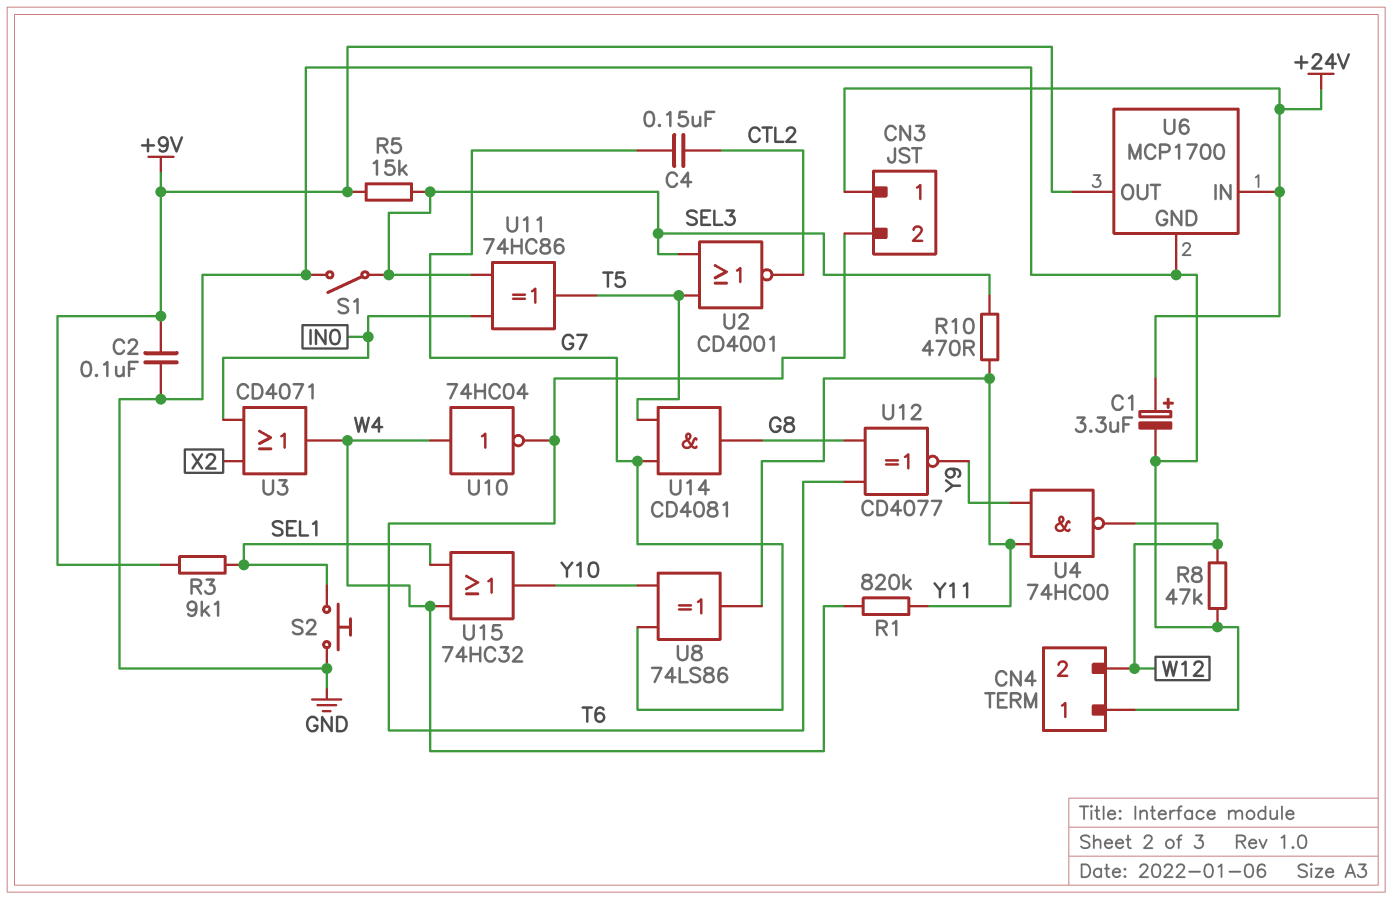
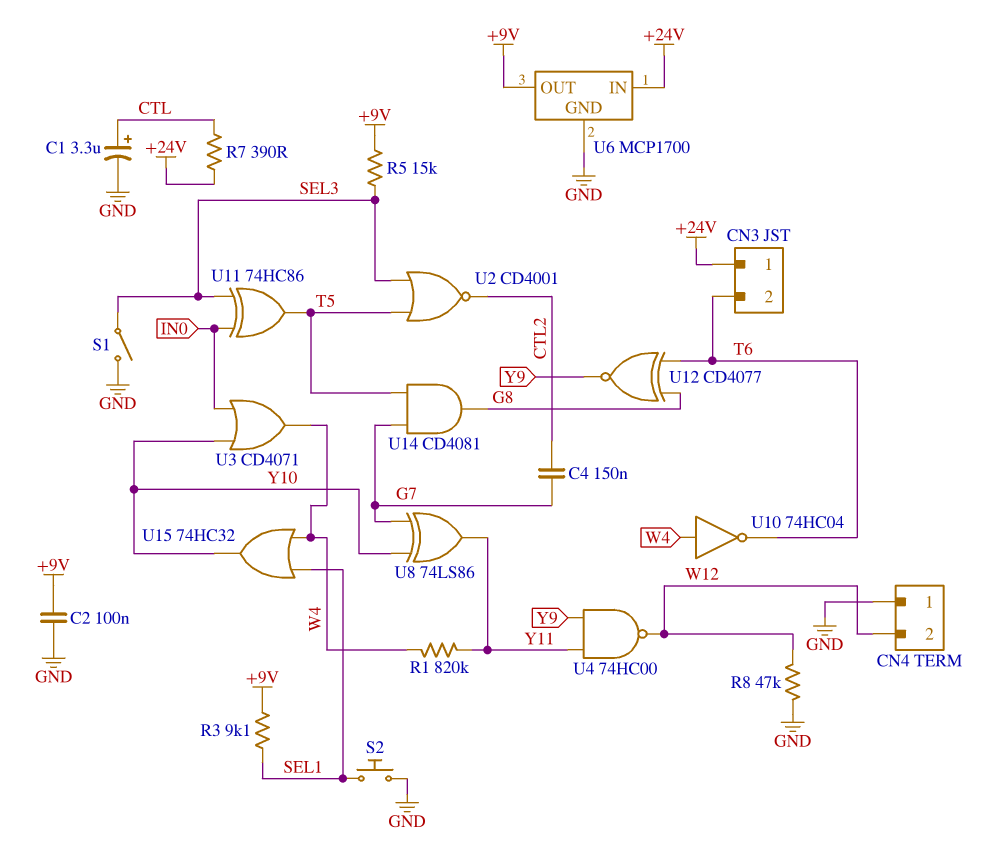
C1: 3.3uF (plus +24V, minus GND) -> 3.3uF (plus CTL, minus GND)
R7: none -> 390 (+24V, CTL)
R10: 470 (SEL3, Y11) -> none
U3: OR CD4071 (in IN0, in X2, out W4) -> OR CD4071 (in IN0, in Y10, out W4)

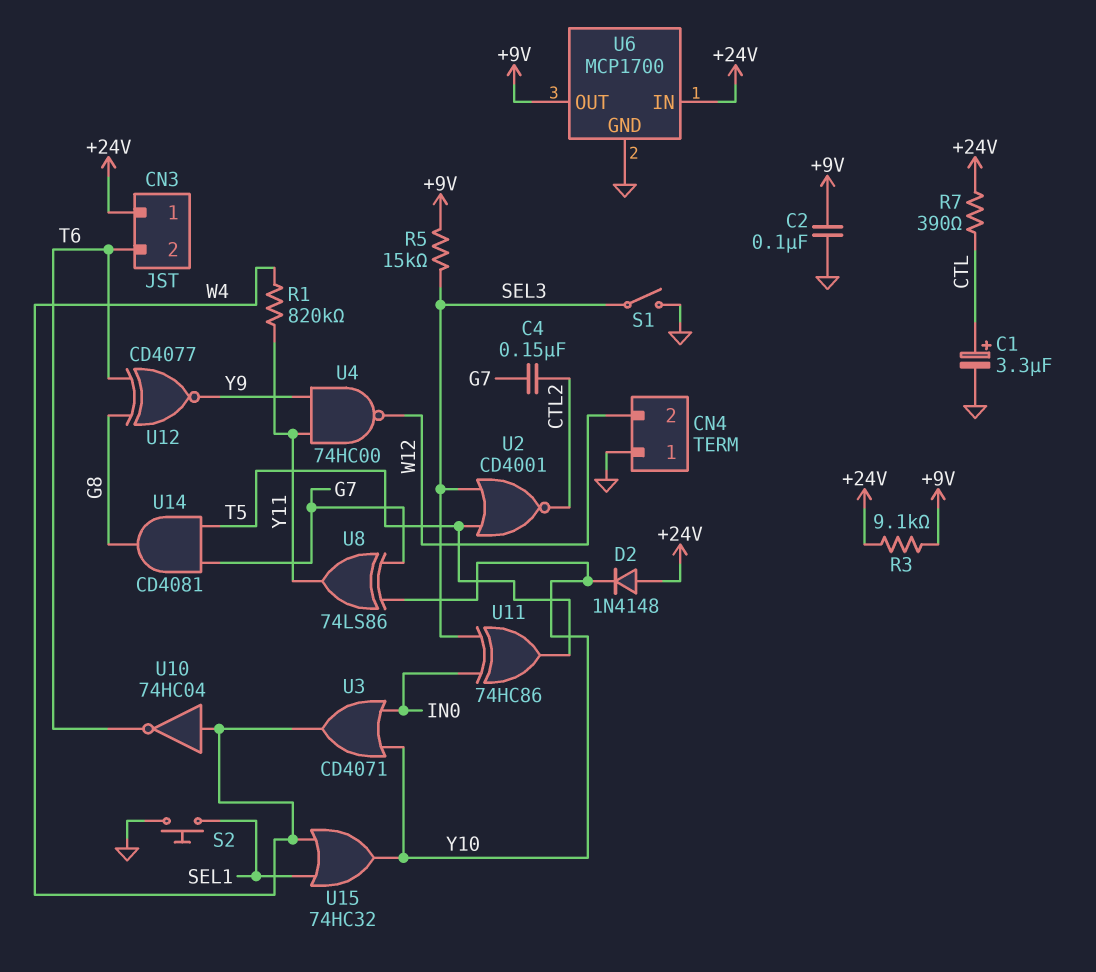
D2: none -> diode 1N4148 (A +24V, K Y10)
R3: 9.1k (+9V, SEL1) -> 9.1k (+9V, +24V)
R8: 47k (GND, W12) -> none

